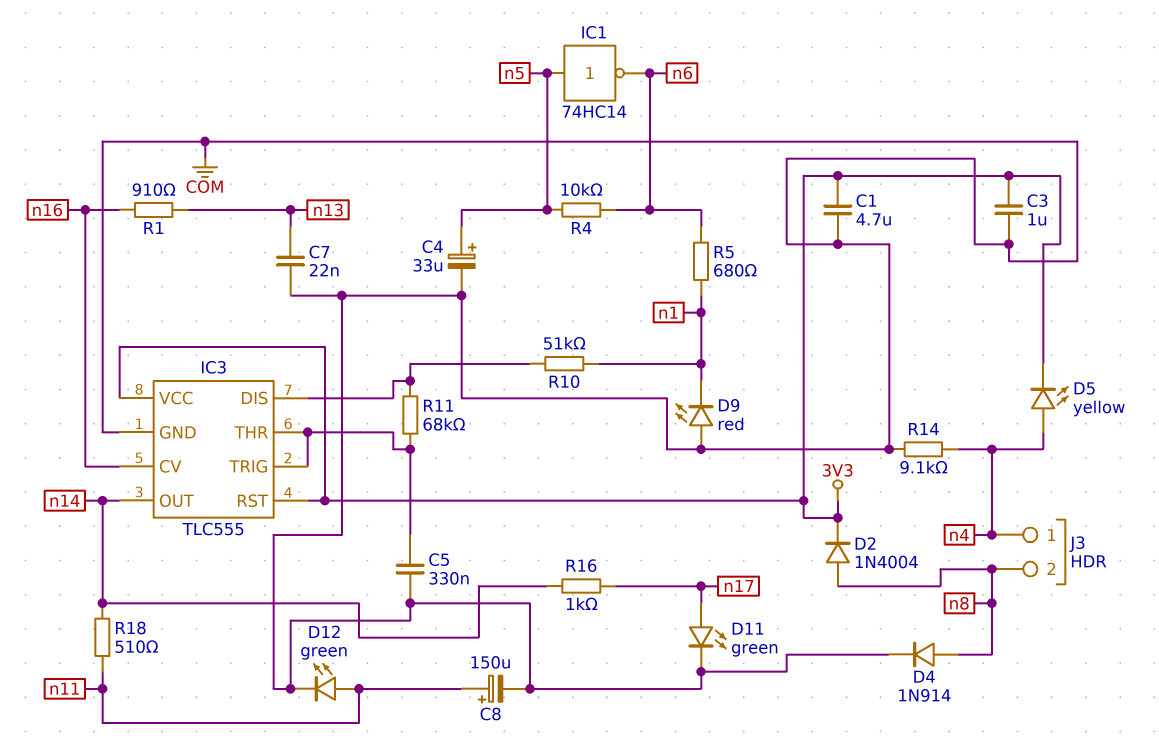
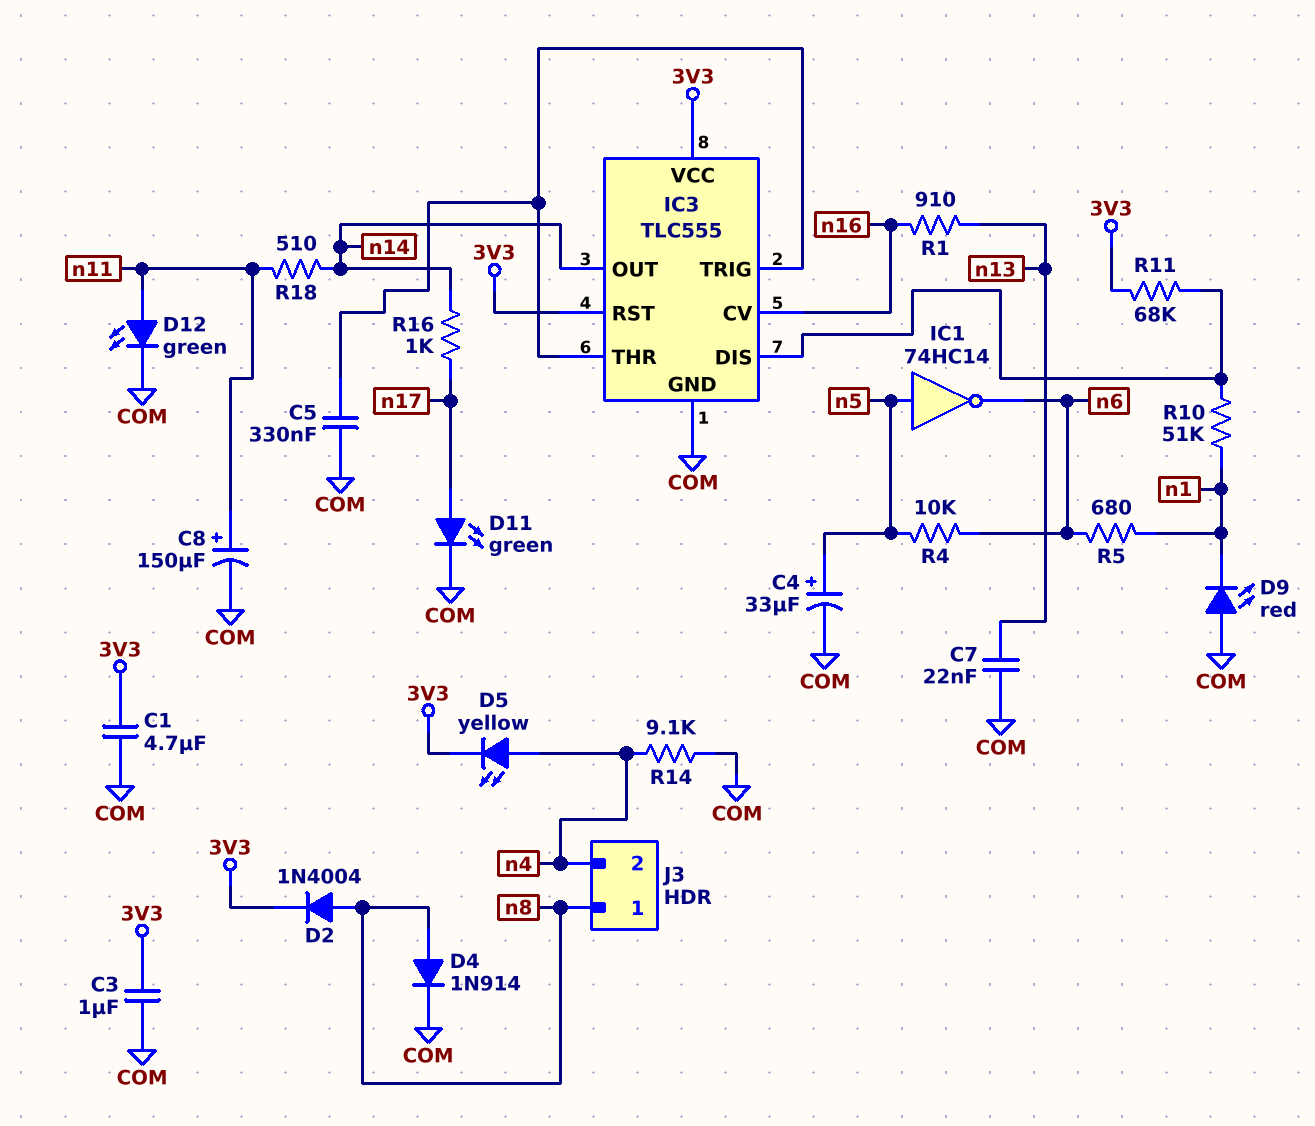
J3 pin 1: n4 -> n8
J3 pin 2: n8 -> n4
R11: 68k (IC3/DIS, IC3/THR) -> 68k (3V3, IC3/DIS)

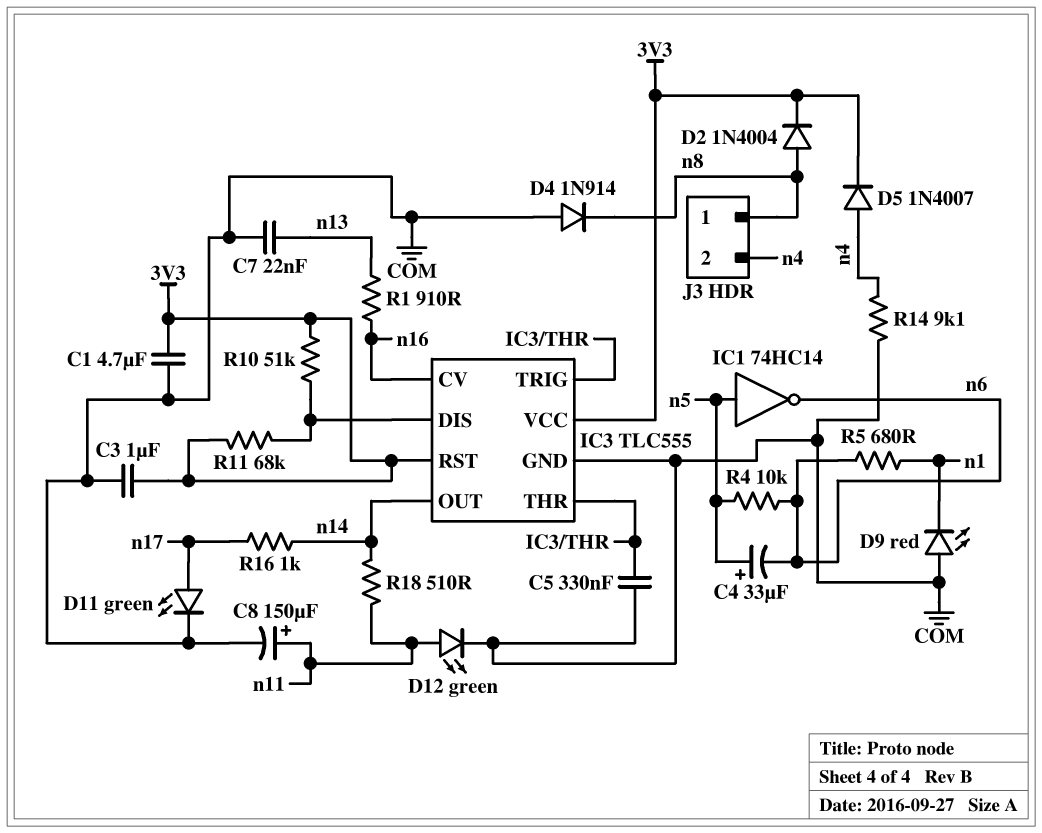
C4: 33uF (plus n5, minus COM) -> 33uF (plus n5, minus n6)
D4: diode 1N914 (A n8, K COM) -> diode 1N914 (A COM, K n8)
D5: LED yellow (A n4, K 3V3) -> diode 1N4007 (A n4, K 3V3)
R10: 51k (IC3/DIS, n1) -> 51k (3V3, IC3/DIS)

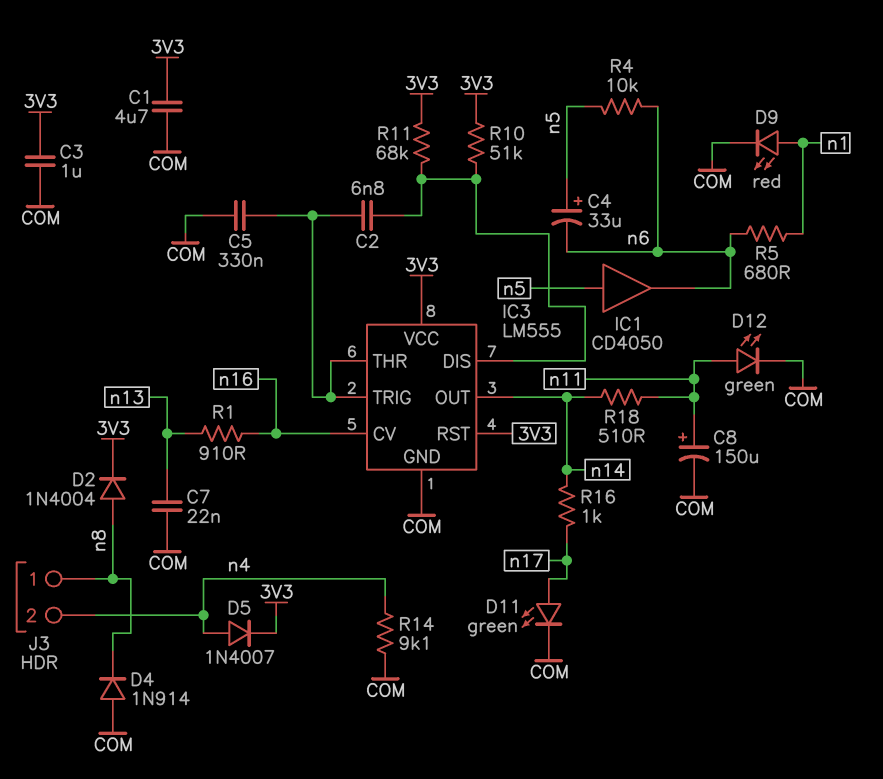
C2: none -> 6.8nF (IC3/DIS, IC3/THR)
D9: LED red (A COM, K n1) -> LED red (A n1, K COM)
IC1: NOT 74HC14 (in n5, out n6) -> buffer CD4050 (in n5, out n6)
IC3: TLC555 -> LM555

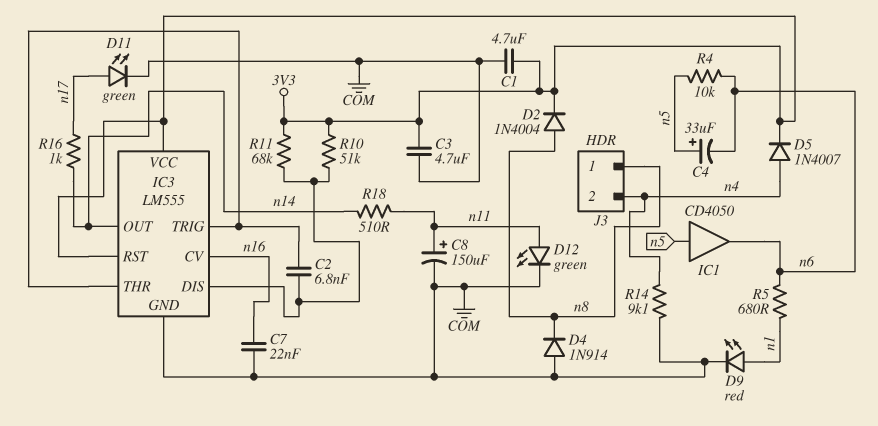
C3: 1uF (3V3, COM) -> 4.7uF (3V3, COM)
C5: 330nF (COM, IC3/THR) -> none
C7: 22nF (COM, n13) -> 22nF (COM, n16)
R1: 910 (n13, n16) -> none

